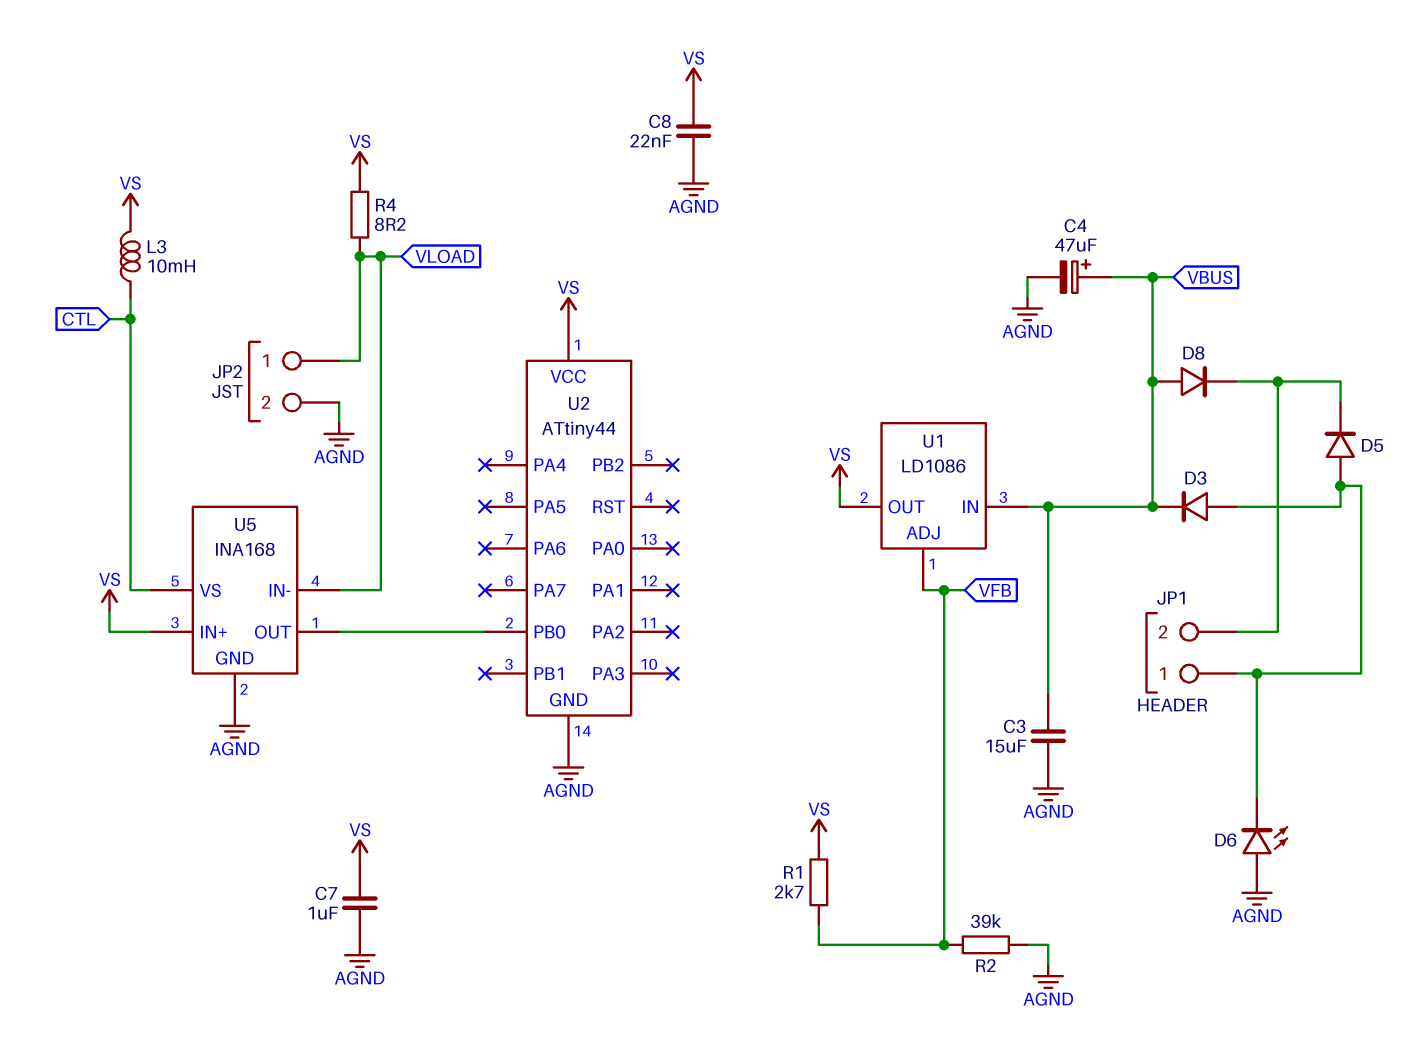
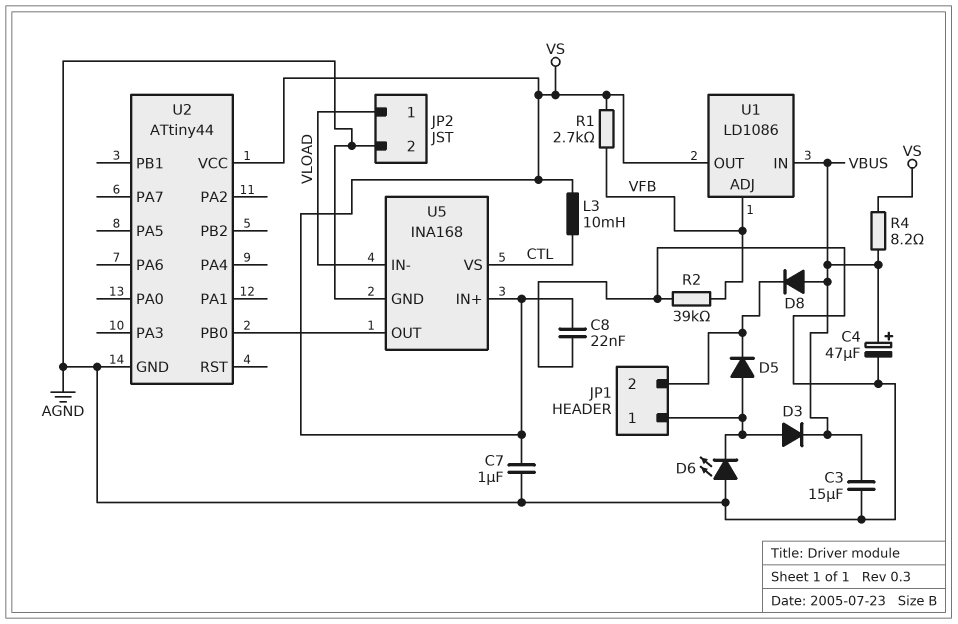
R4: 8.2 (VLOAD, VS) -> 8.2 (VBUS, VS)

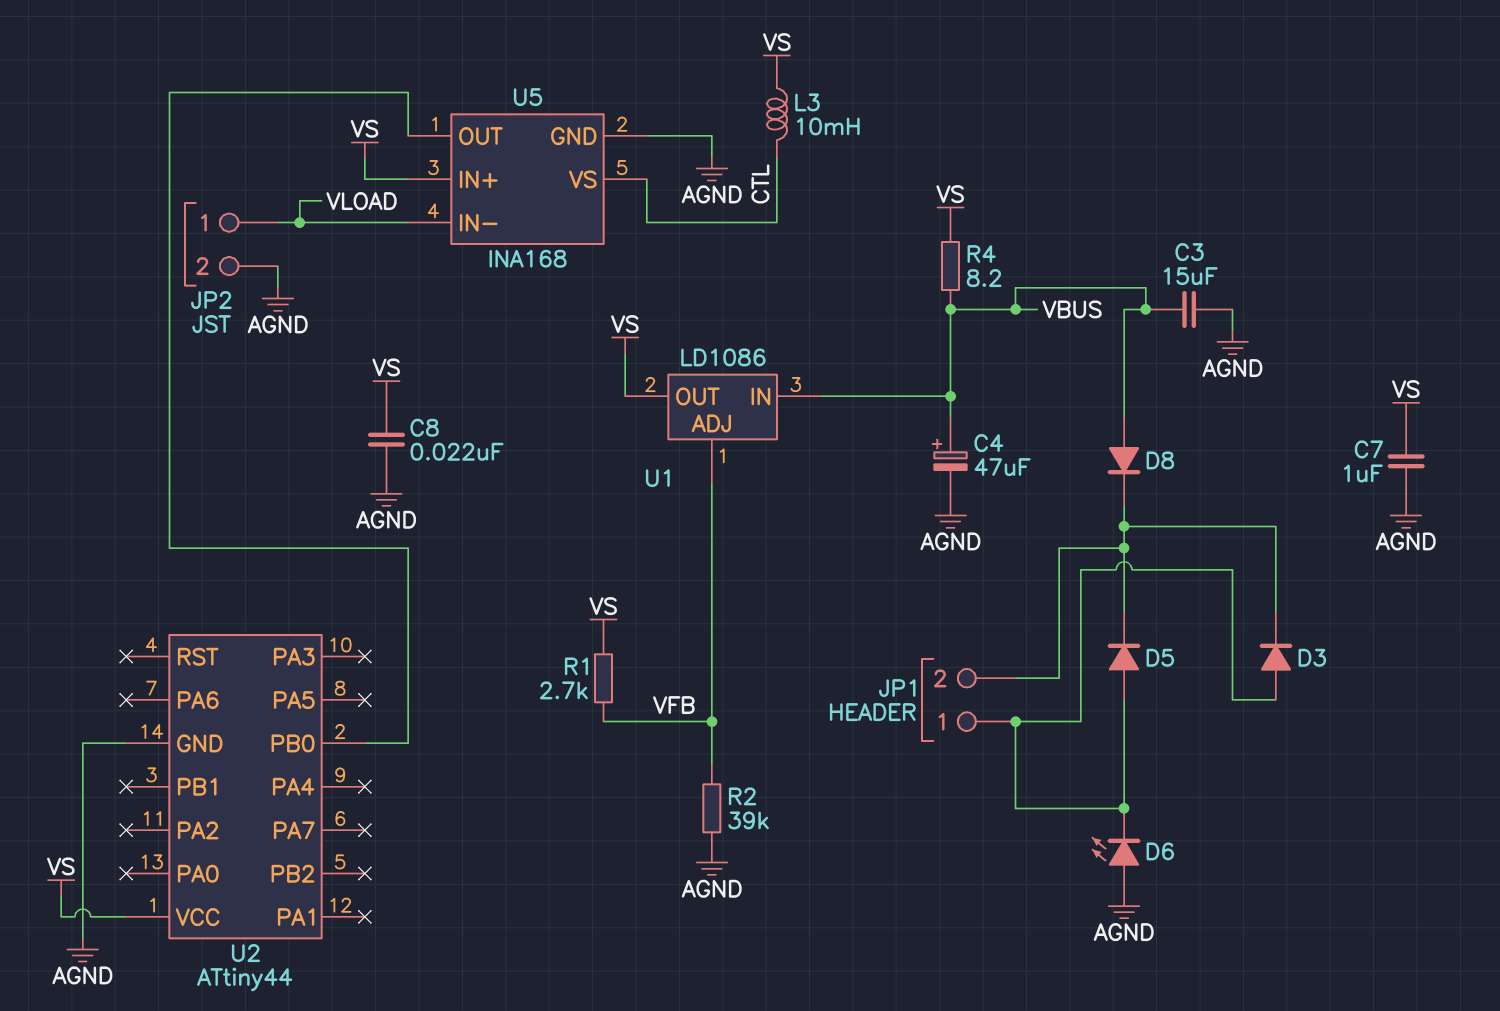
D3: diode (A JP1/1, K VBUS) -> diode (A JP1/1, K JP1/2)

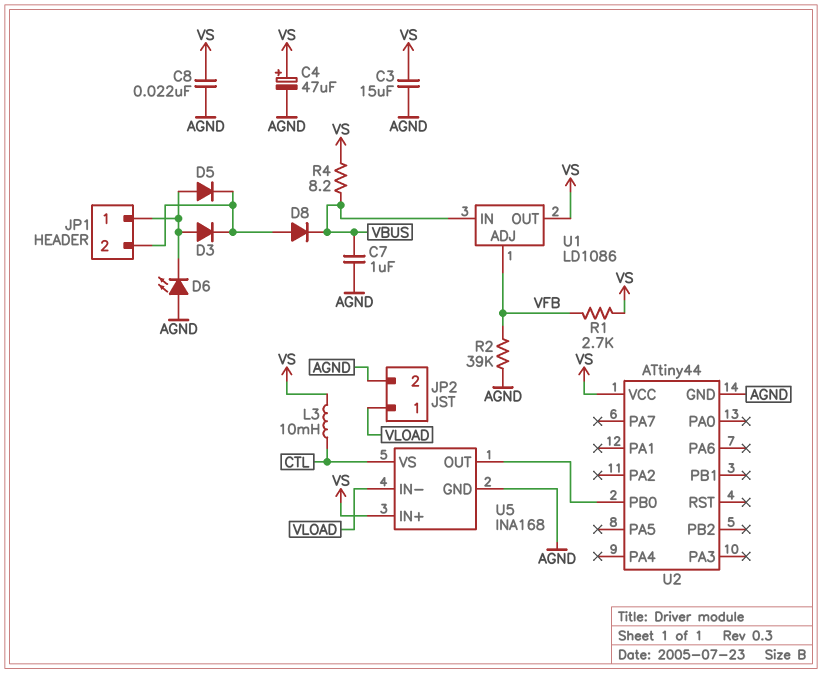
C3: 15uF (AGND, VBUS) -> 15uF (AGND, VS)
C4: 47uF (plus VBUS, minus AGND) -> 47uF (plus VS, minus AGND)
C7: 1uF (AGND, VS) -> 1uF (AGND, VBUS)
D8: diode (A VBUS, K JP1/2) -> diode (A JP1/2, K VBUS)

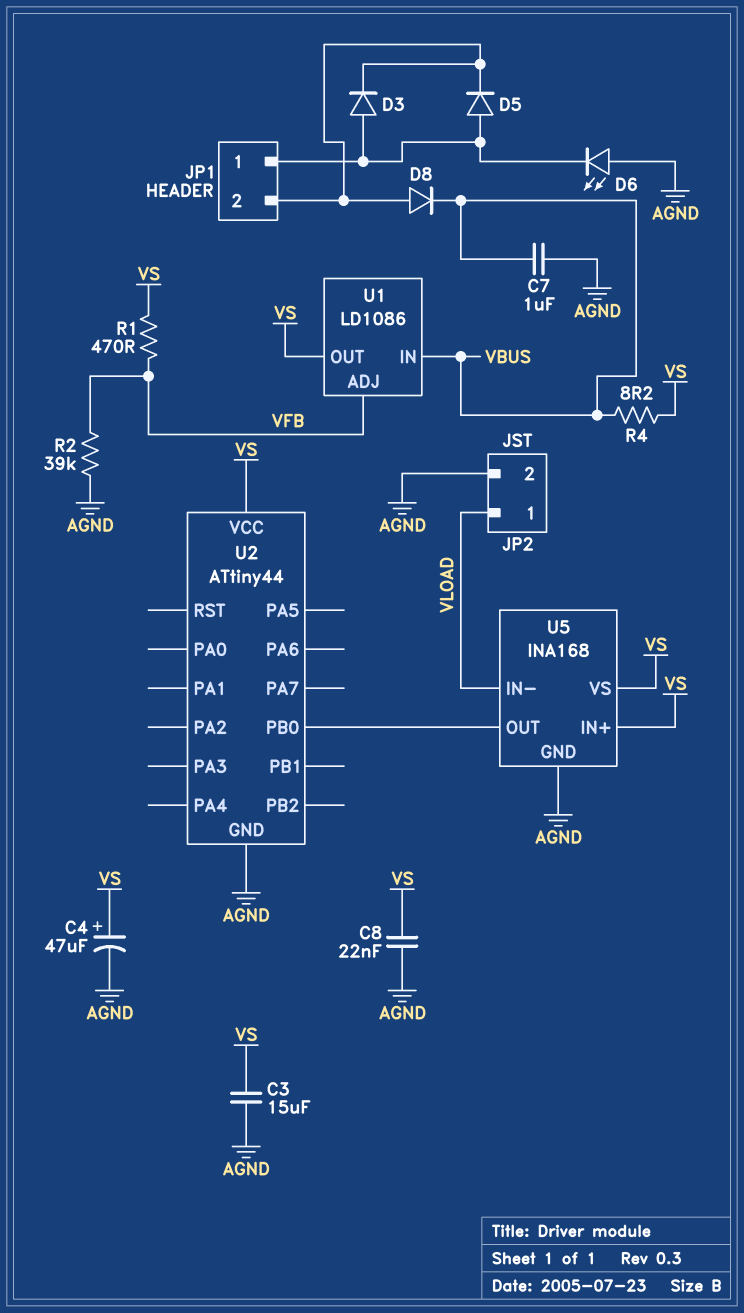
L3: 10mH (CTL, VS) -> none
R1: 2.7k (VFB, VS) -> 470 (VFB, VS)
U5 pin VS: CTL -> VS

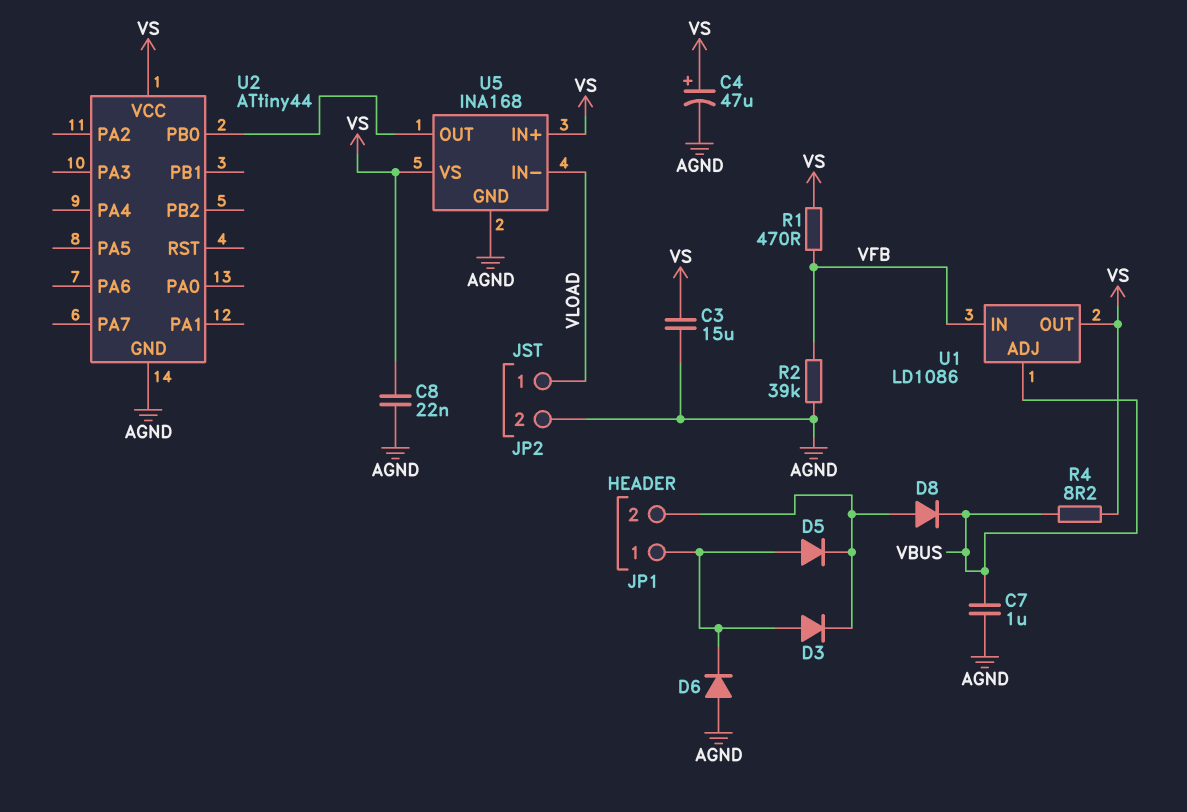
D6: LED (A AGND, K JP1/1) -> diode (A AGND, K JP1/1)
U1 pin ADJ: VFB -> VBUS
U1 pin IN: VBUS -> VFB

